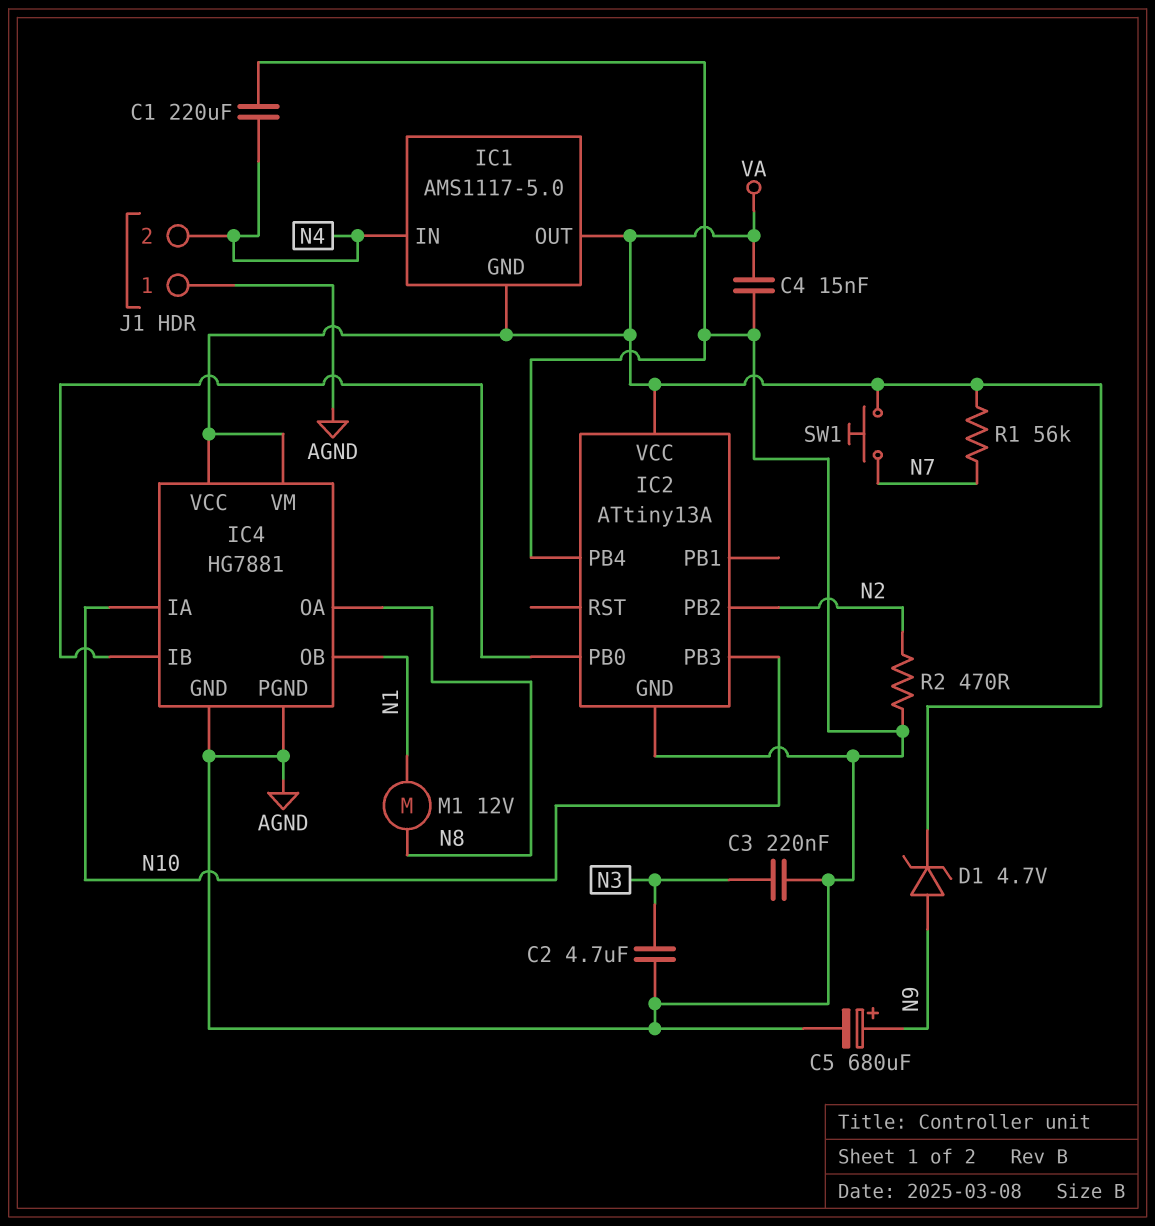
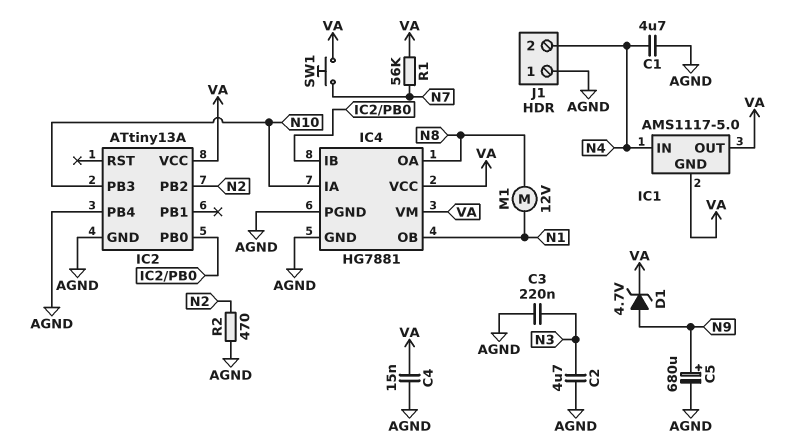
C1: 220uF (AGND, N4) -> 4.7uF (AGND, N4)

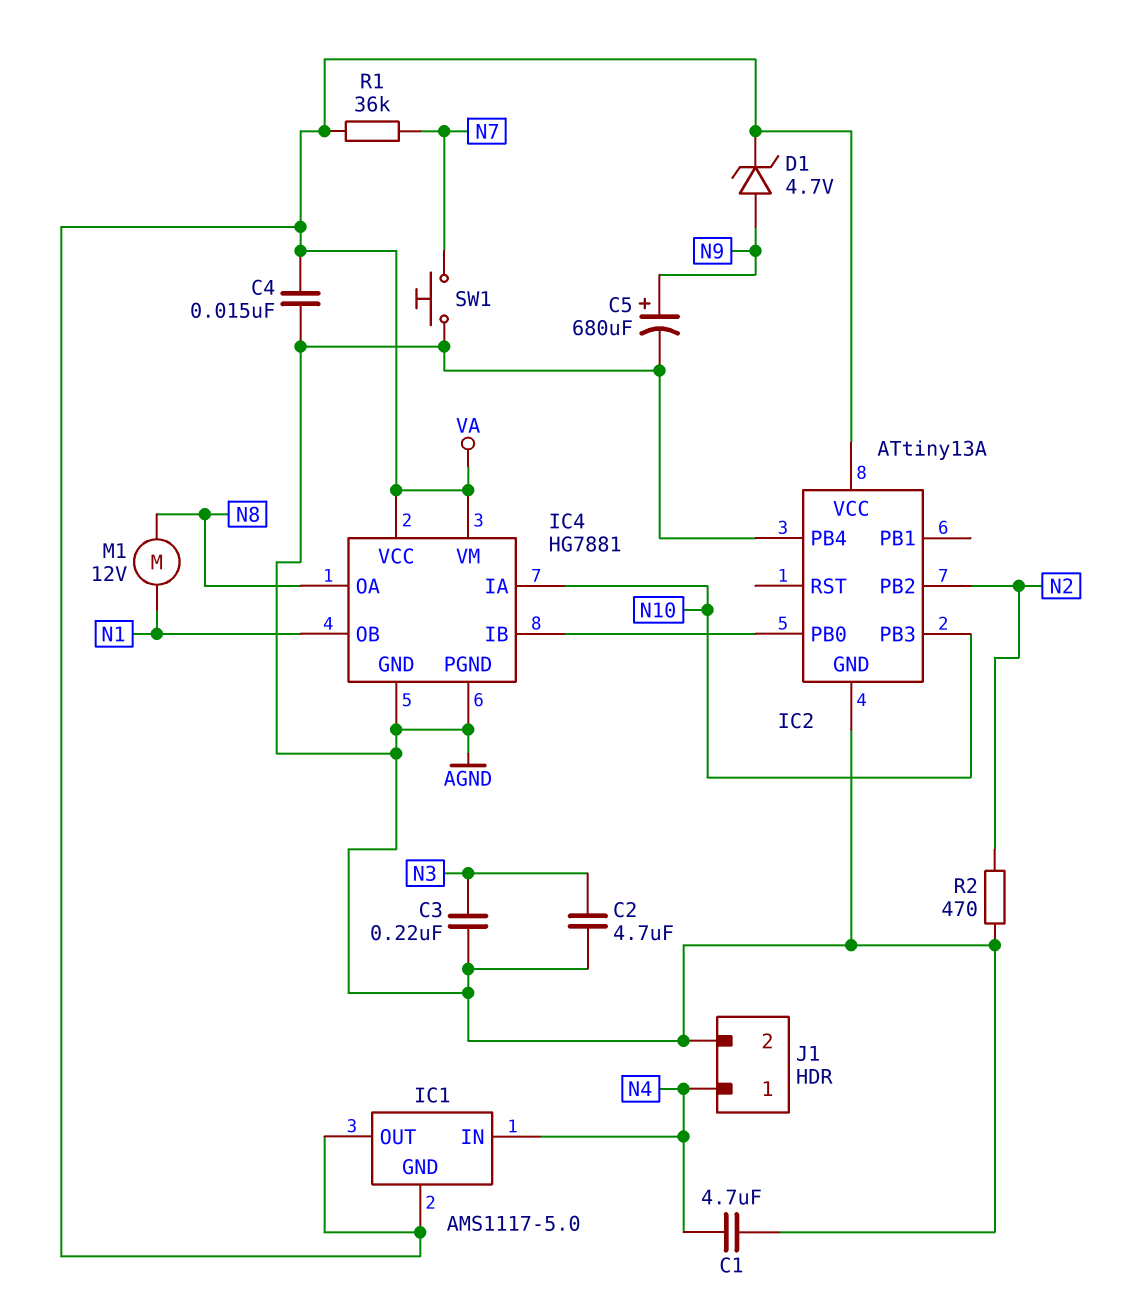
J1 pin 1: AGND -> N4
J1 pin 2: N4 -> AGND
R1: 56k (N7, VA) -> 36k (N7, VA)
SW1: button (N7, VA) -> button (AGND, N7)

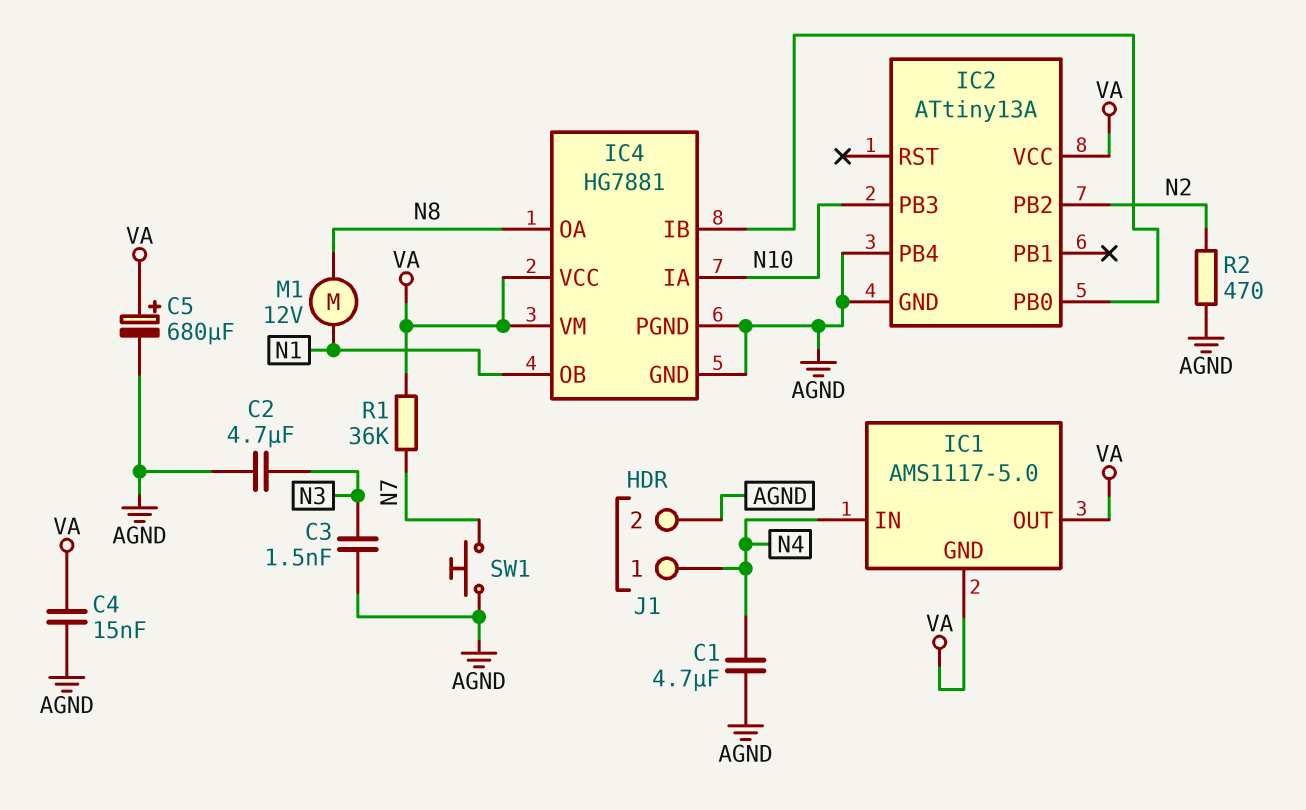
C3: 220nF (AGND, N3) -> 1.5nF (AGND, N3)
C5: 680uF (plus N9, minus AGND) -> 680uF (plus VA, minus AGND)
D1: zener 4.7V (A N9, K VA) -> none

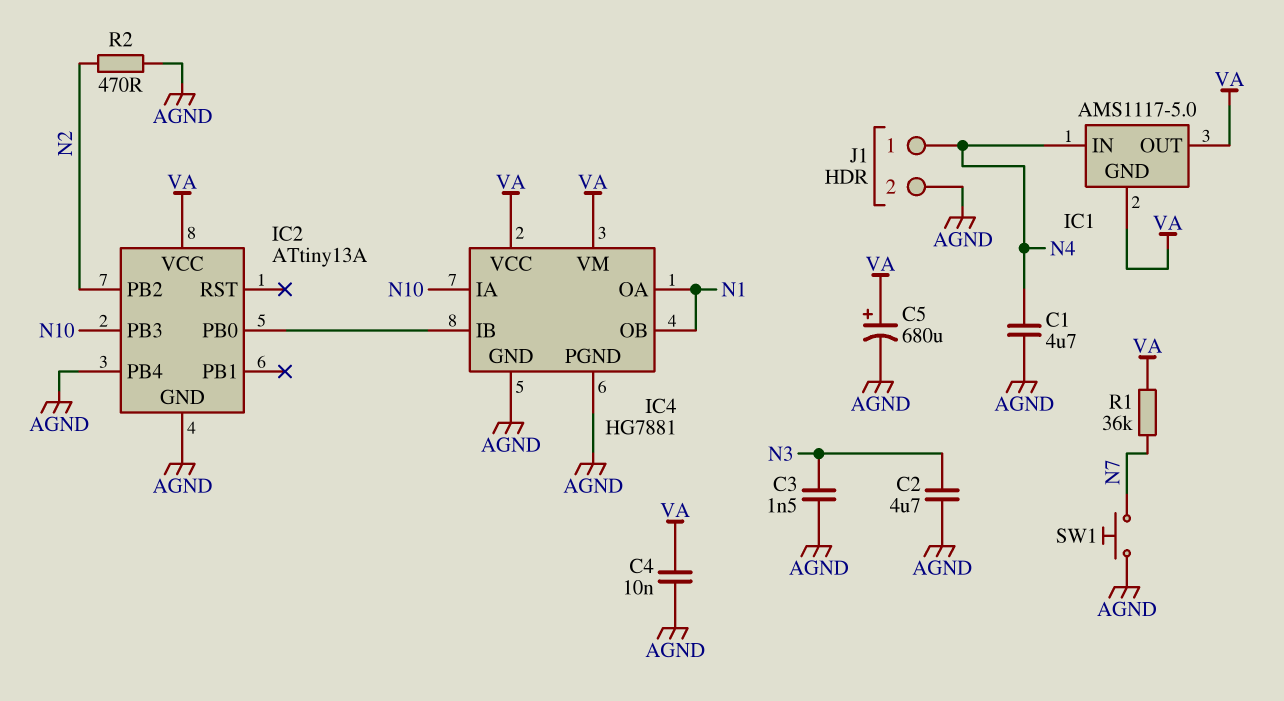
C4: 15nF (AGND, VA) -> 10nF (AGND, VA)
IC4 pin OA: N8 -> N1
M1: motor 12V (N1, N8) -> none

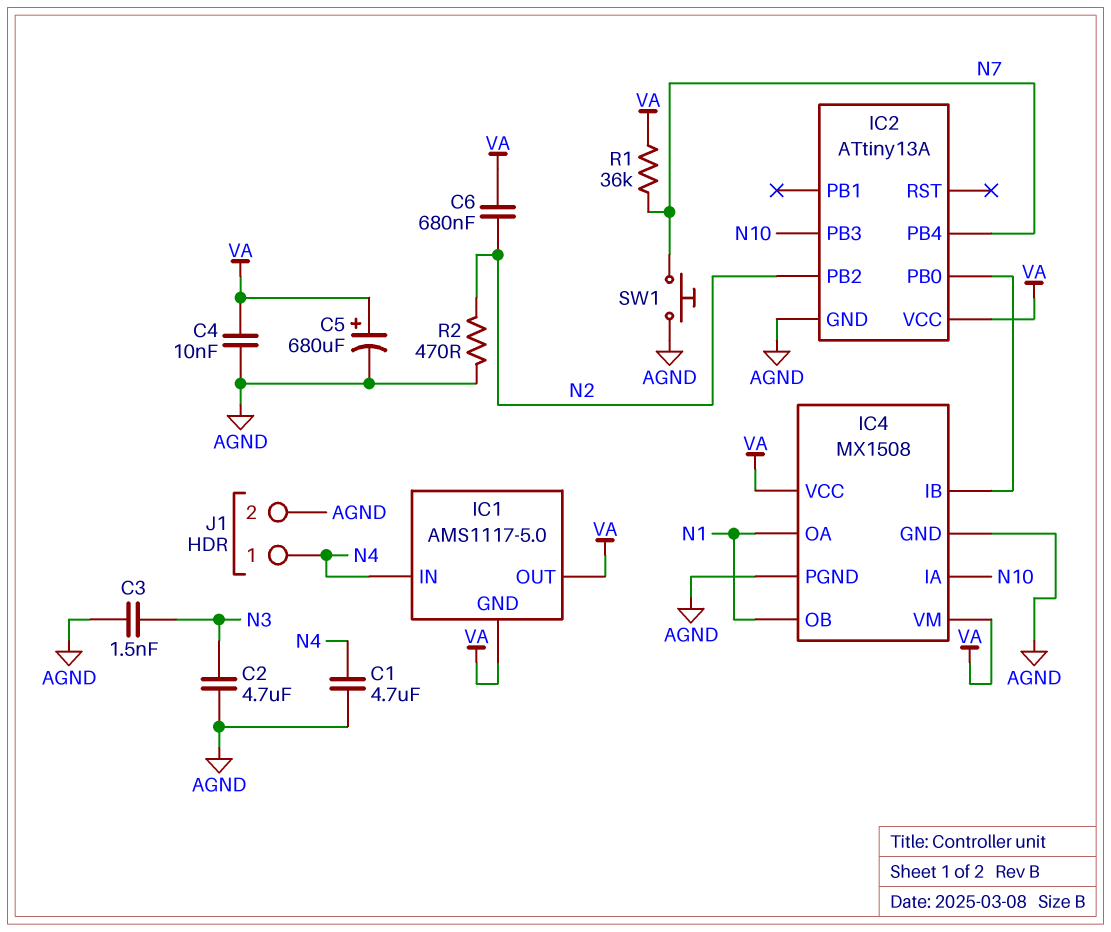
C6: none -> 680nF (N2, VA)
IC2 pin PB4: AGND -> N7
IC4: HG7881 -> MX1508

